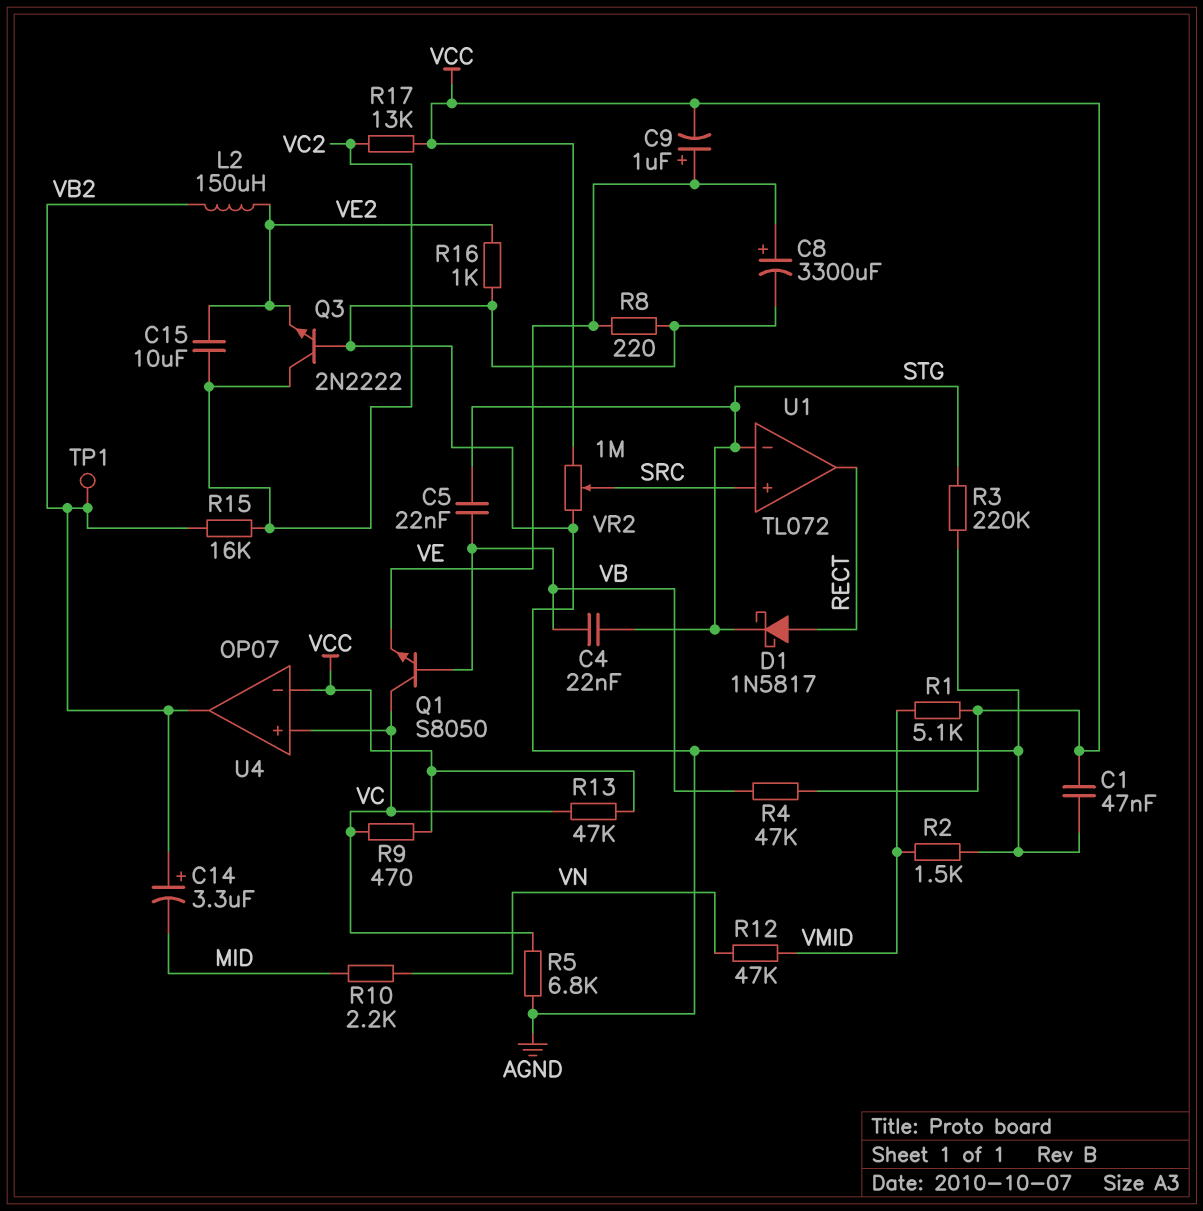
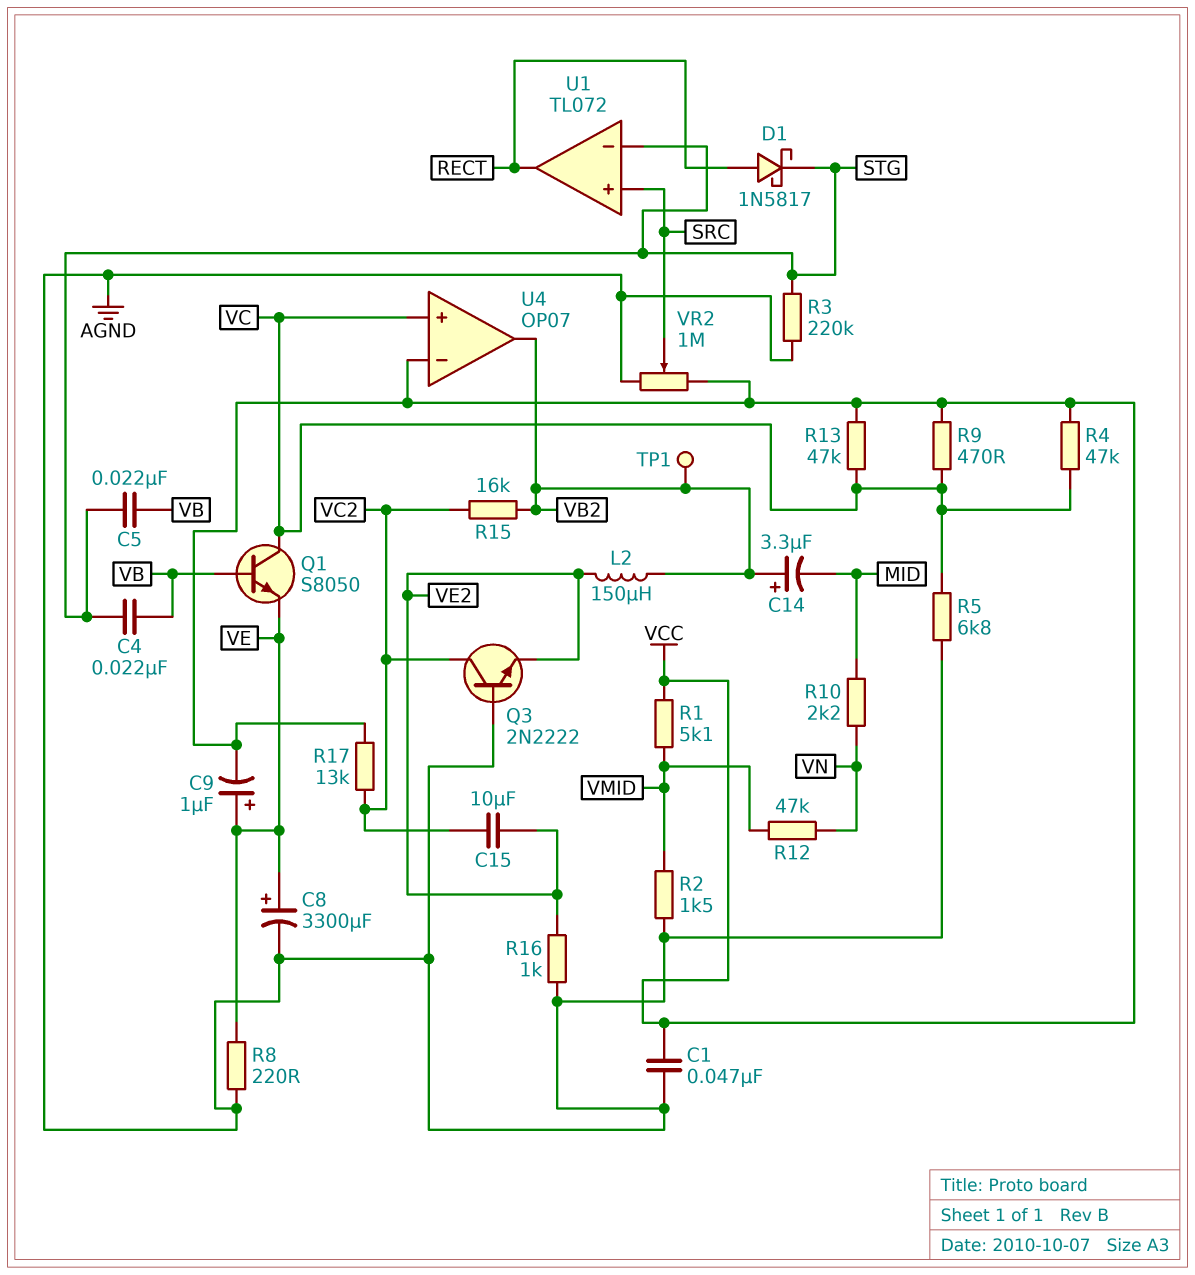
R4: 47k (VB, VCC) -> 47k (VC, VCC)

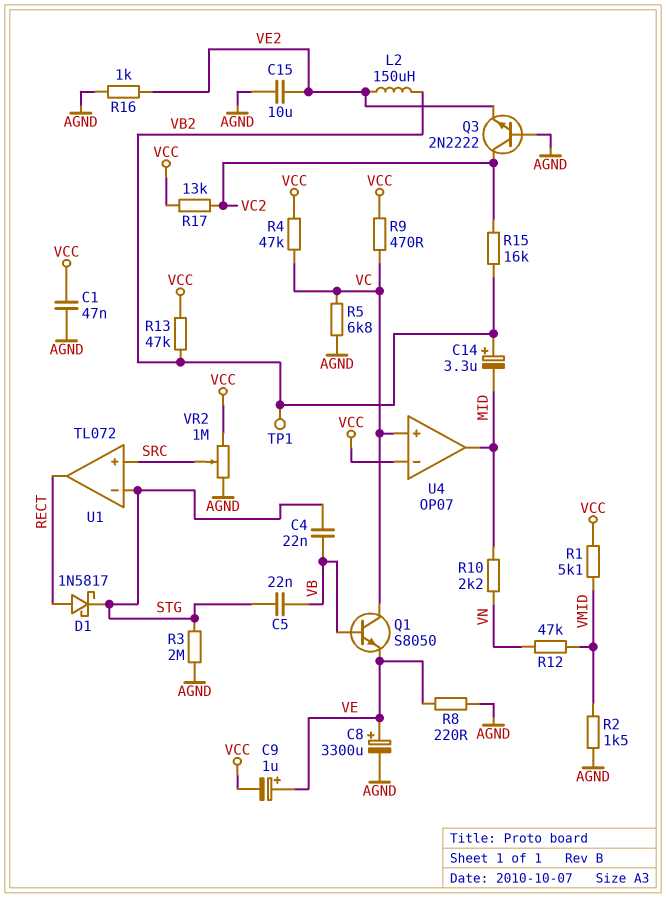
C15: 10uF (VC2, VE2) -> 10uF (AGND, VE2)
R3: 220k (AGND, STG) -> 2M (AGND, STG)
R13: 47k (VC, VCC) -> 47k (VB2, VCC)
U4 pin out: VB2 -> MID

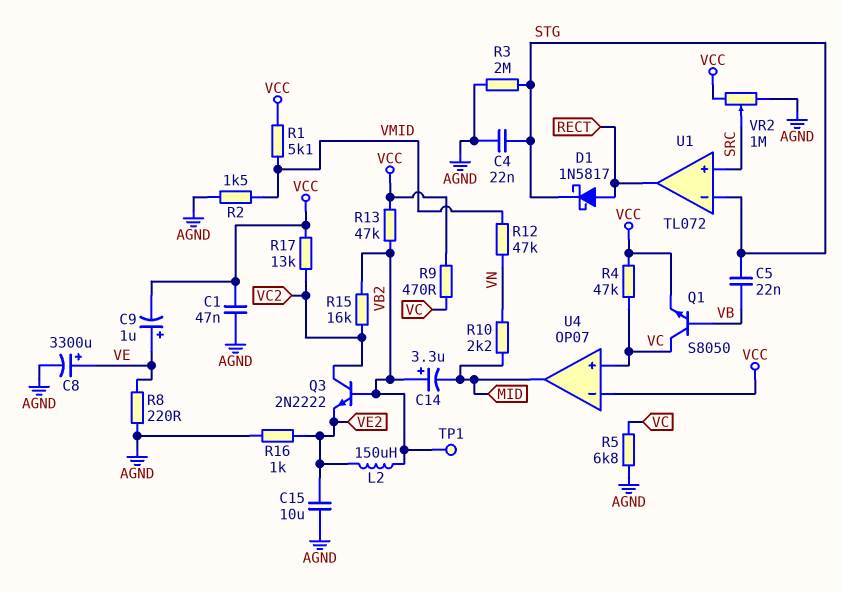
C4: 22nF (STG, VB) -> 22nF (AGND, STG)
Q1: NPN S8050 (B VB, C VC, E VE) -> NPN S8050 (B VB, C VC, E VCC)
Q3: NPN 2N2222 (B AGND, C VC2, E VE2) -> NPN 2N2222 (B VB2, C VC2, E VE2)

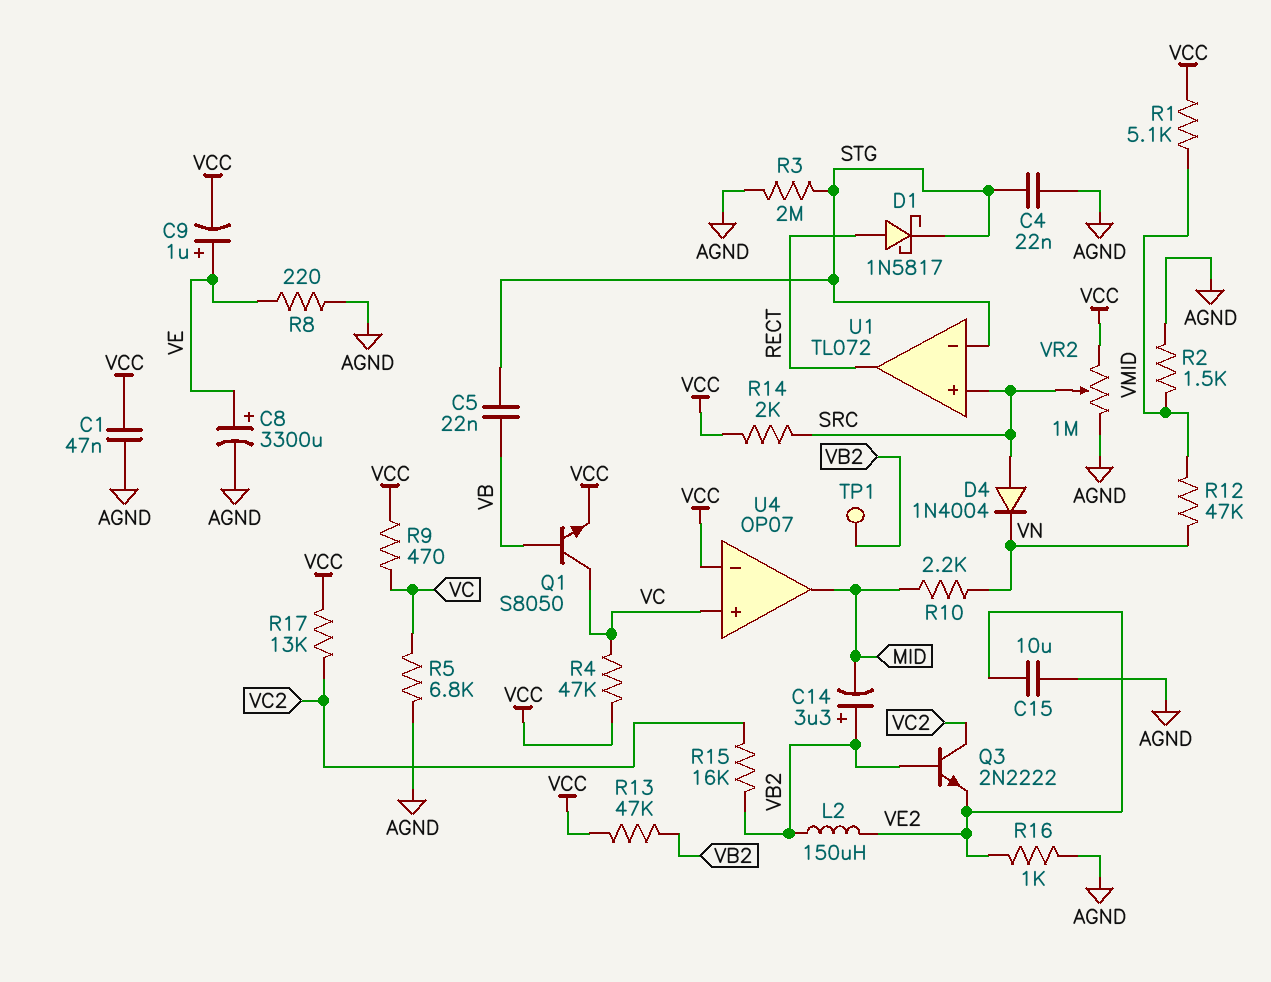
D4: none -> diode 1N4004 (A SRC, K VN)
R14: none -> 2k (SRC, VCC)

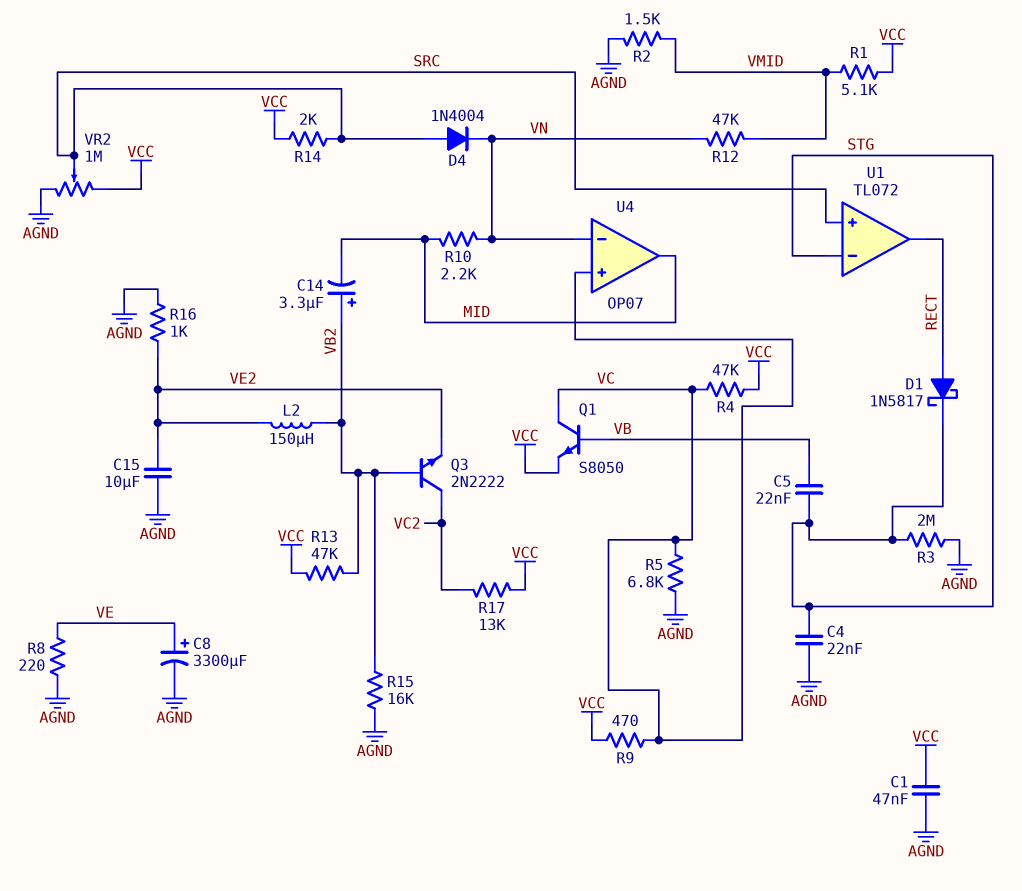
C9: 1uF (plus VE, minus VCC) -> none
R15: 16k (VB2, VC2) -> 16k (AGND, VB2)
TP1: test point (VB2) -> none
U4 pin in-: VCC -> VN

